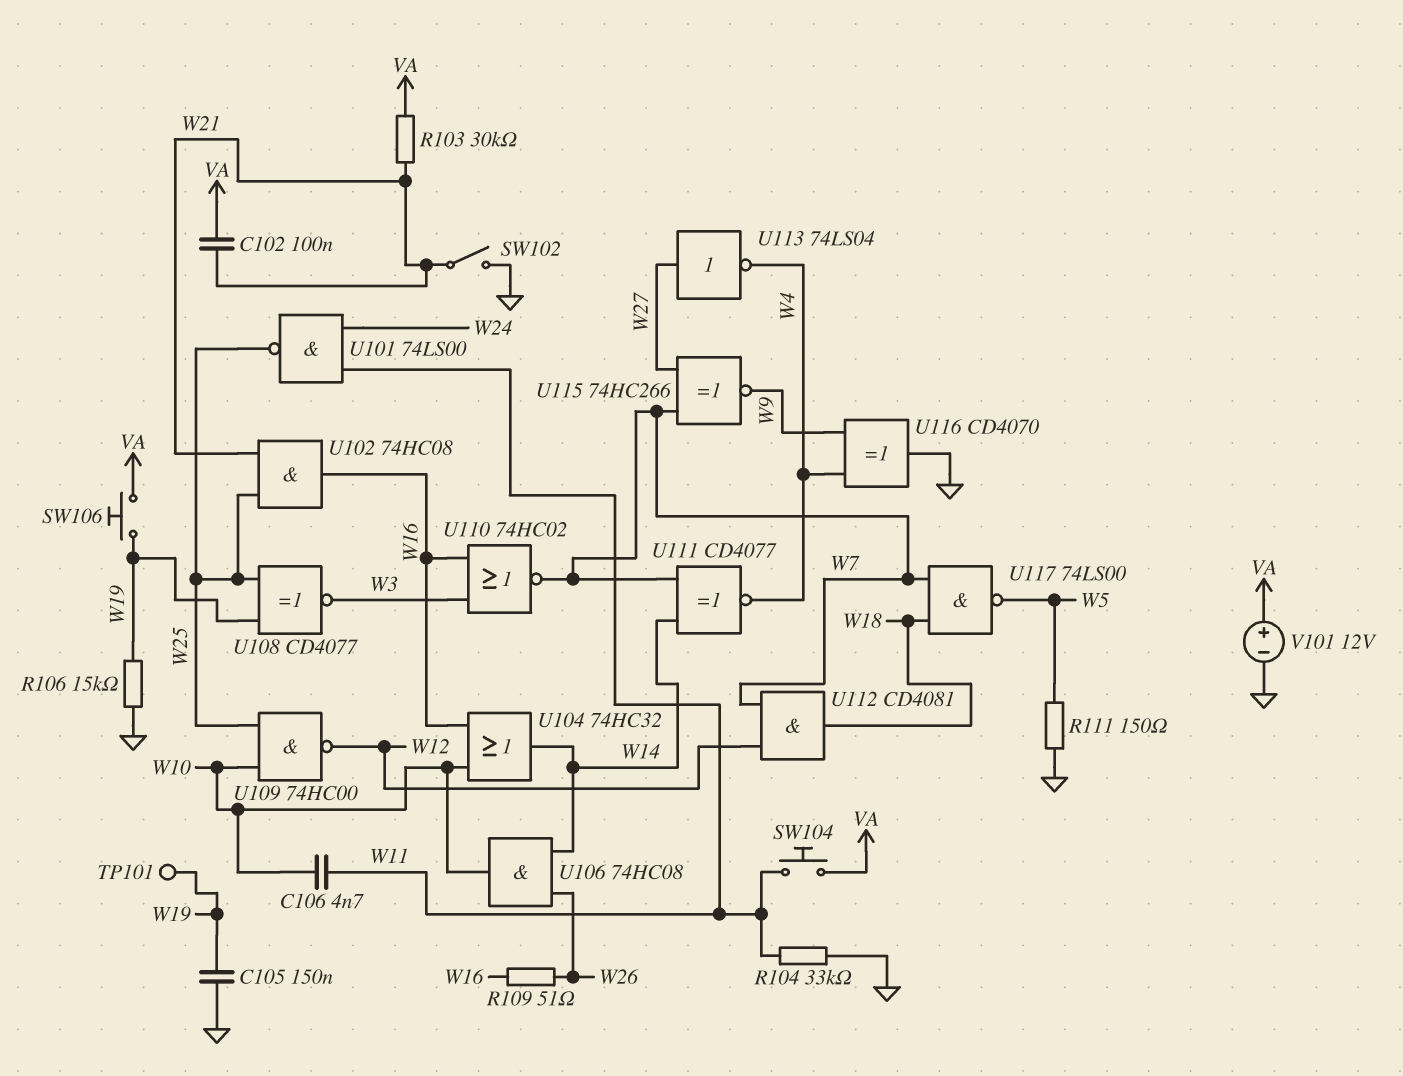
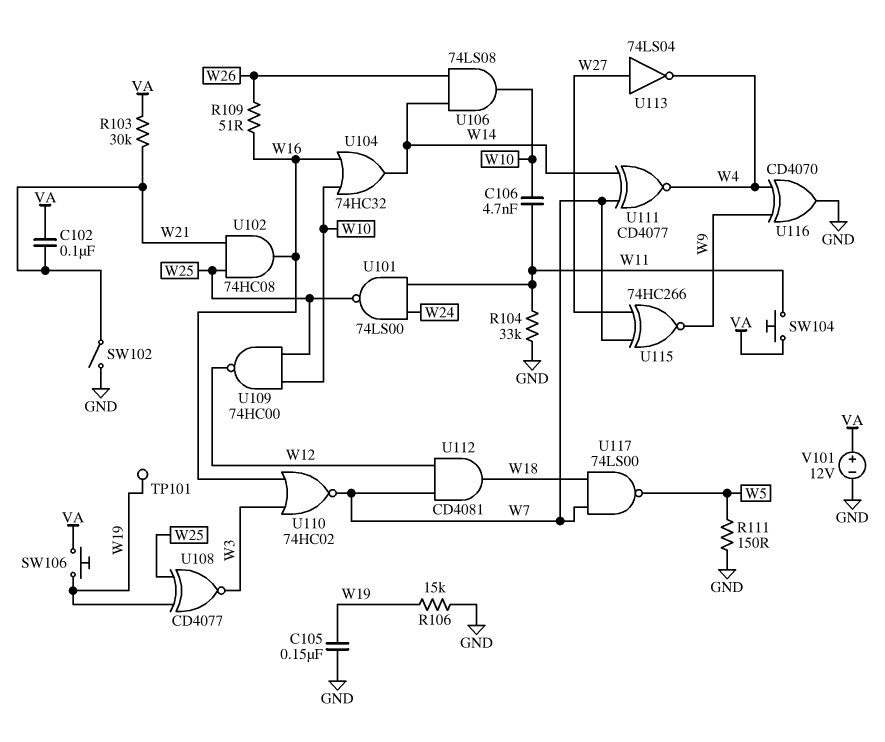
U106: AND 74HC08 (in W14, in W26, out W10) -> AND 74LS08 (in W14, in W26, out W10)

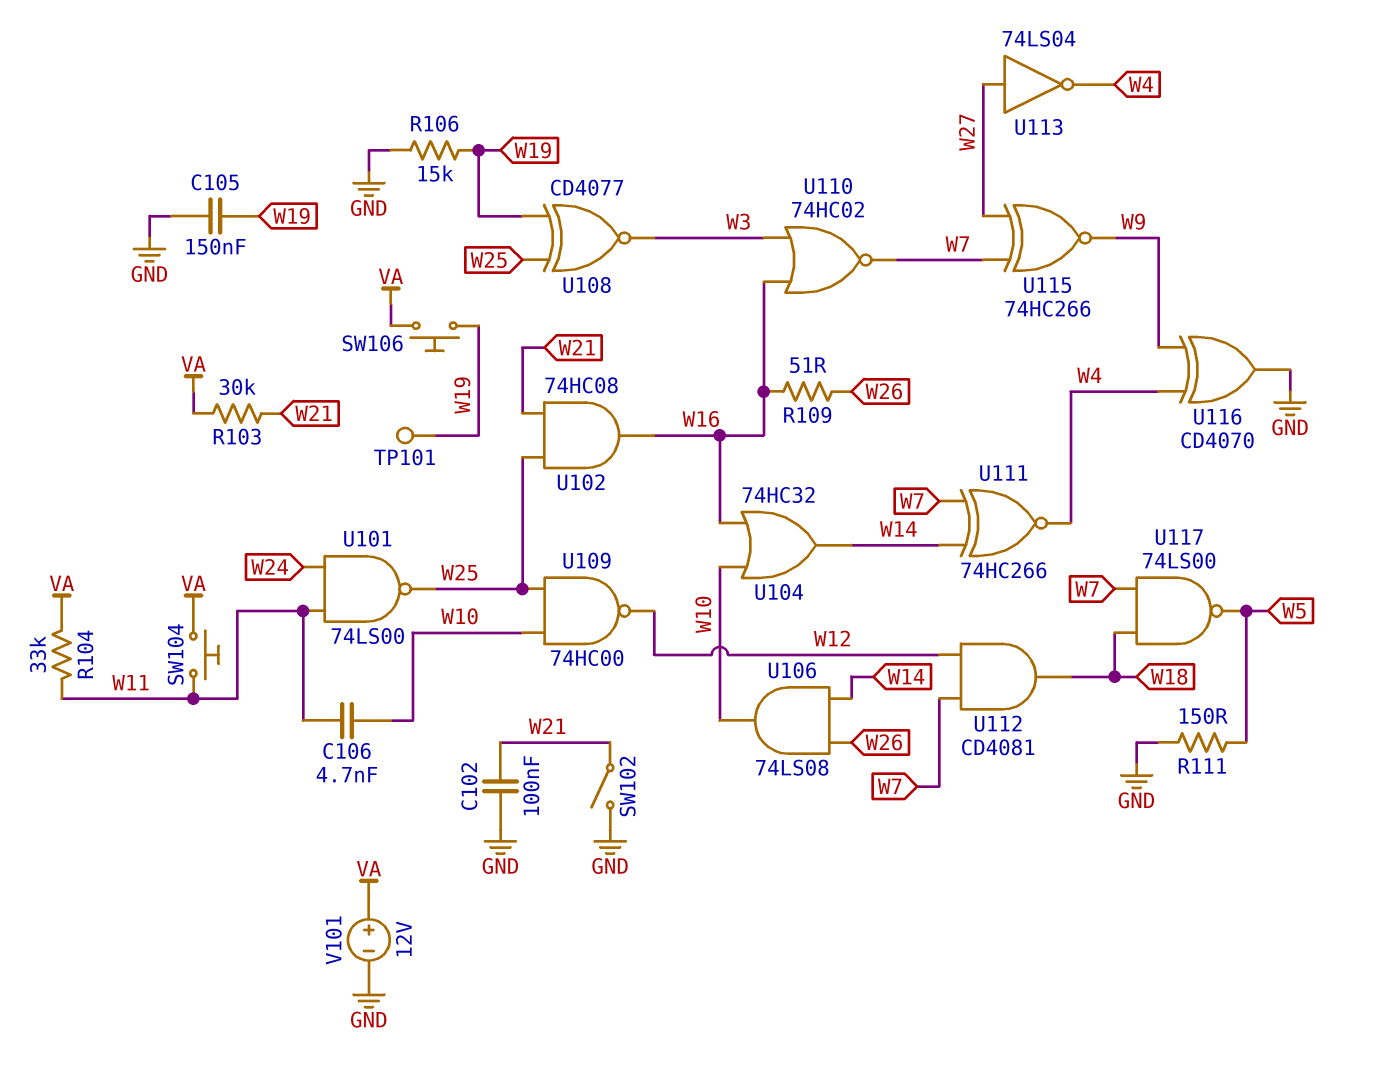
C102: 100nF (VA, W21) -> 100nF (GND, W21)
R104: 33k (GND, W11) -> 33k (VA, W11)
U111: XNOR CD4077 (in W7, in W14, out W4) -> XNOR 74HC266 (in W7, in W14, out W4)

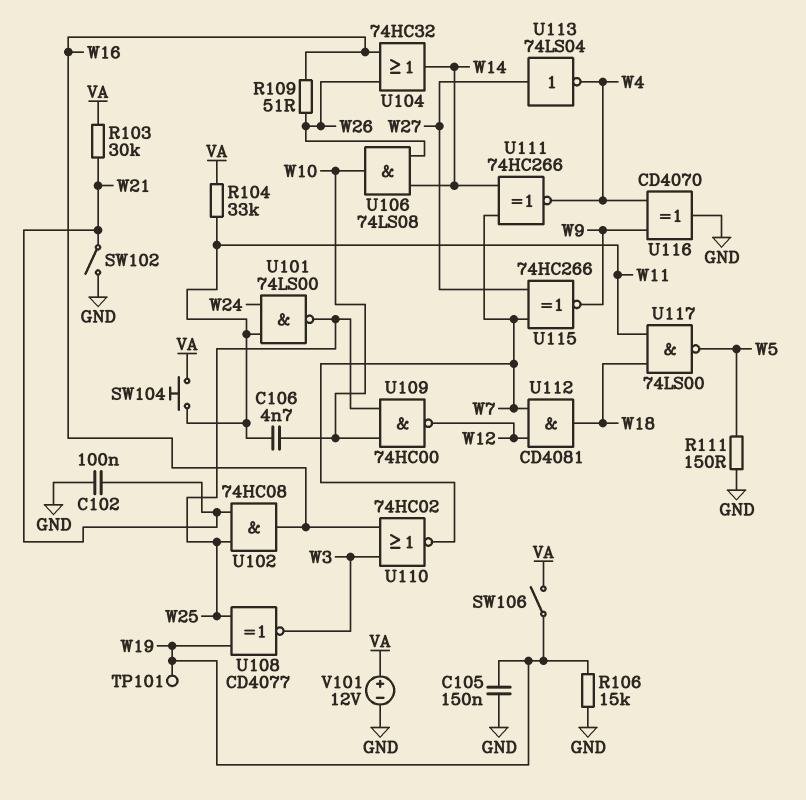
SW106: button (VA, W19) -> switch (VA, W19)
U104: OR 74HC32 (in W10, in W16, out W14) -> OR 74HC32 (in W16, in W26, out W14)
U117: NAND 74LS00 (in W7, in W18, out W5) -> NAND 74LS00 (in W11, in W18, out W5)

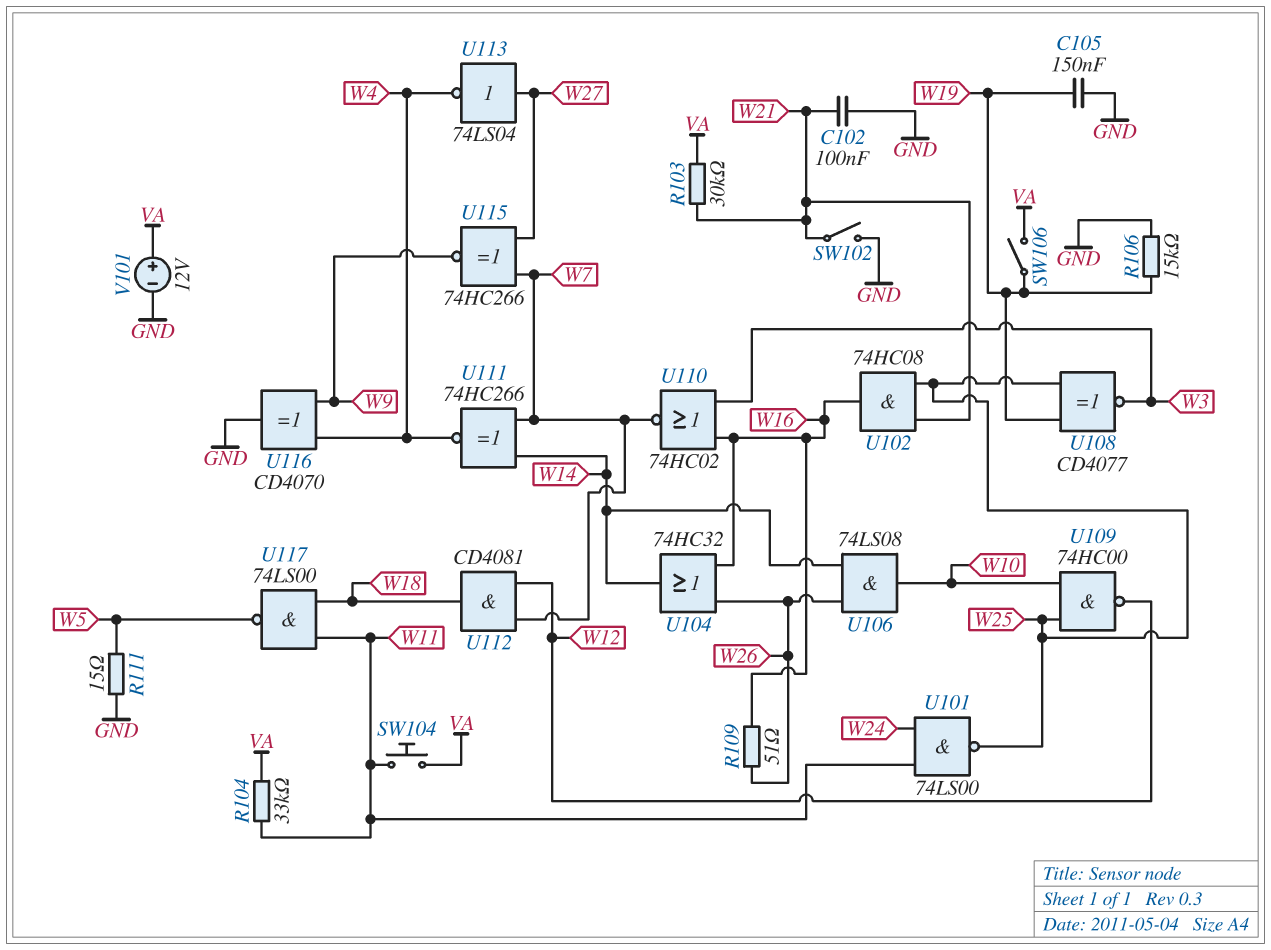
C106: 4.7nF (W10, W11) -> none
R111: 150 (GND, W5) -> 15 (GND, W5)
TP101: test point (W19) -> none

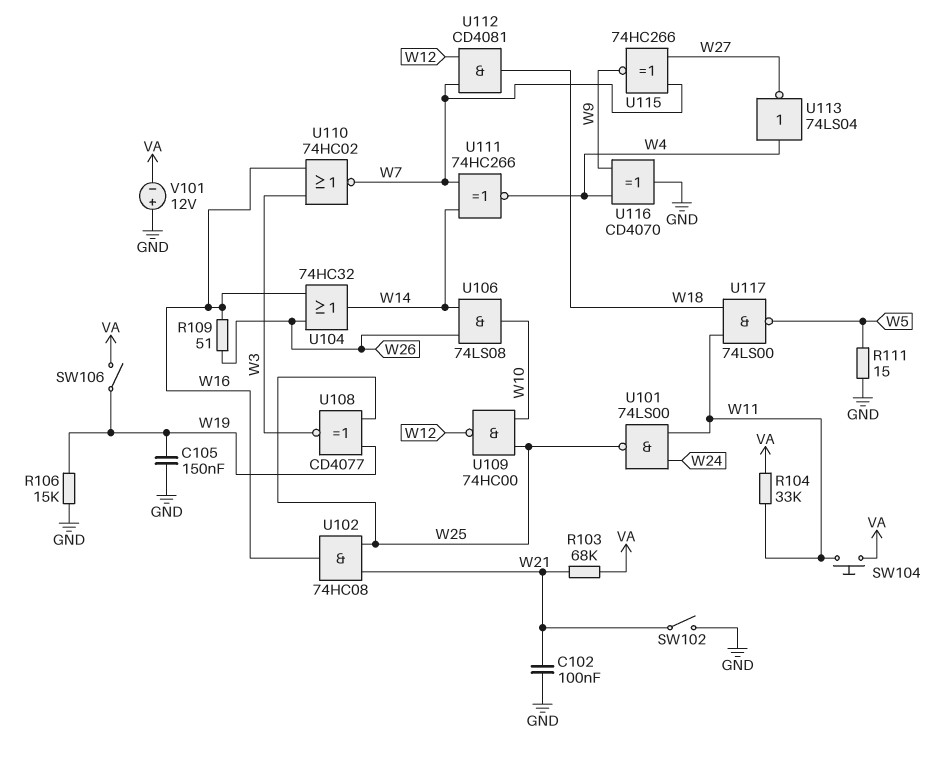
R103: 30k (VA, W21) -> 68k (VA, W21)
U113: NOT 74LS04 (in W27, out W4) -> NOT 74LS04 (in W4, out W27)
V101: 12V (plus VA, minus GND) -> 12V (plus GND, minus VA)

